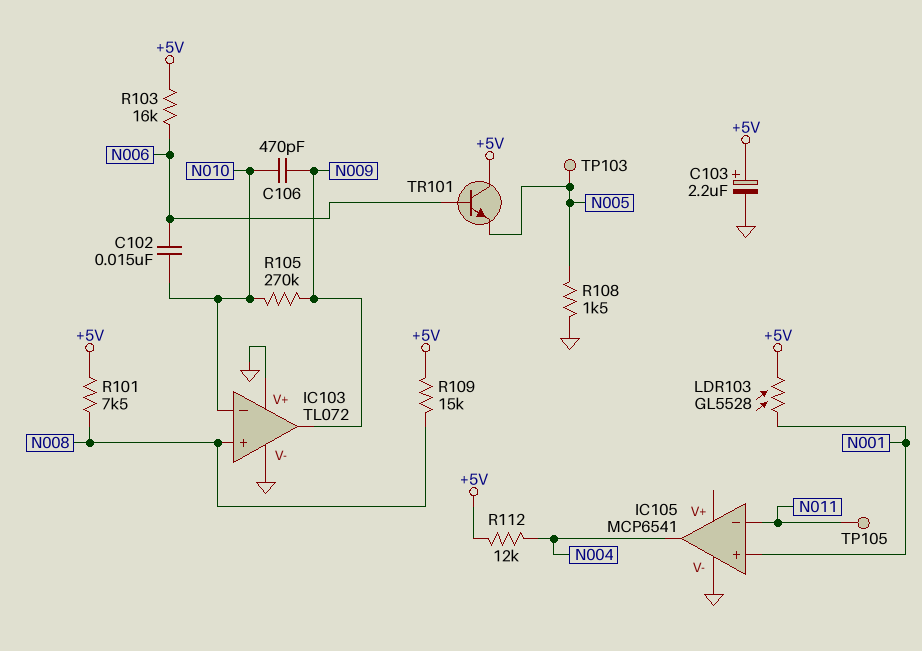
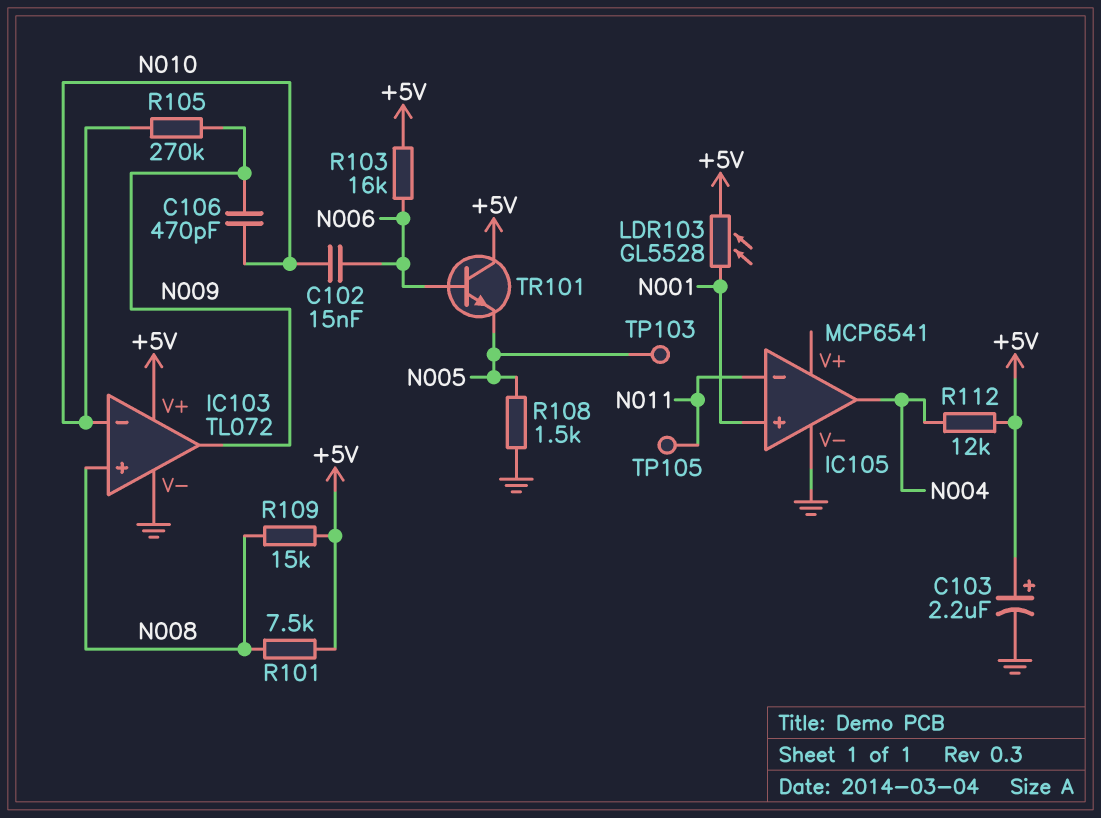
IC103 pin V+: GND -> +5V

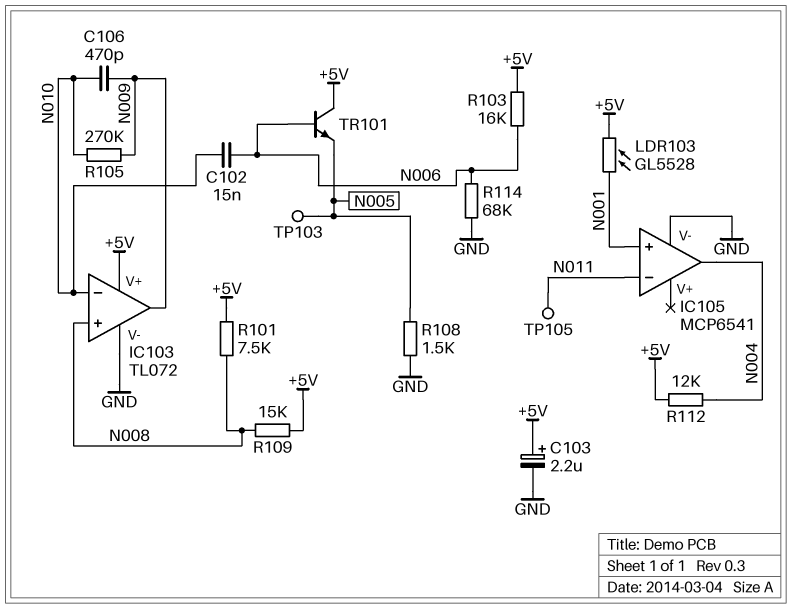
R114: none -> 68k (GND, N006)

